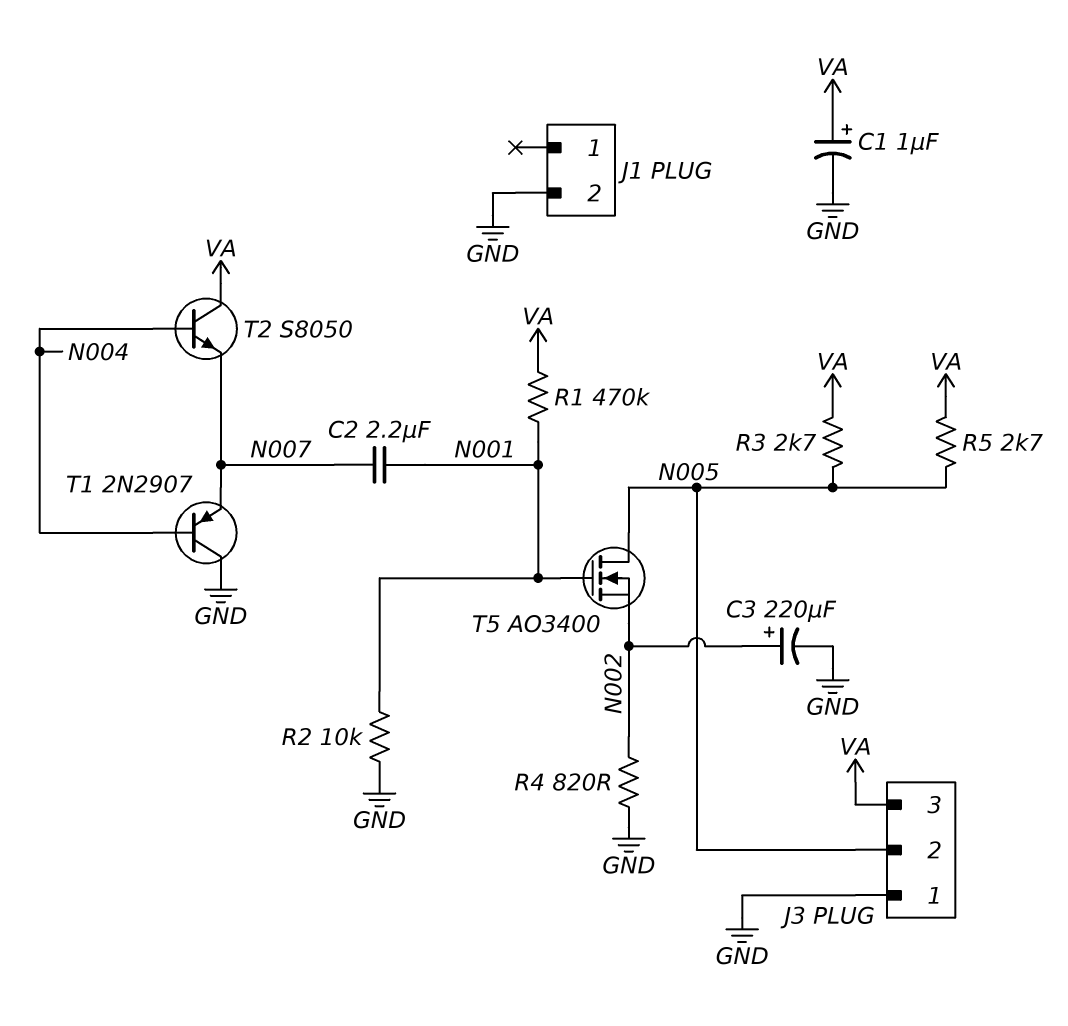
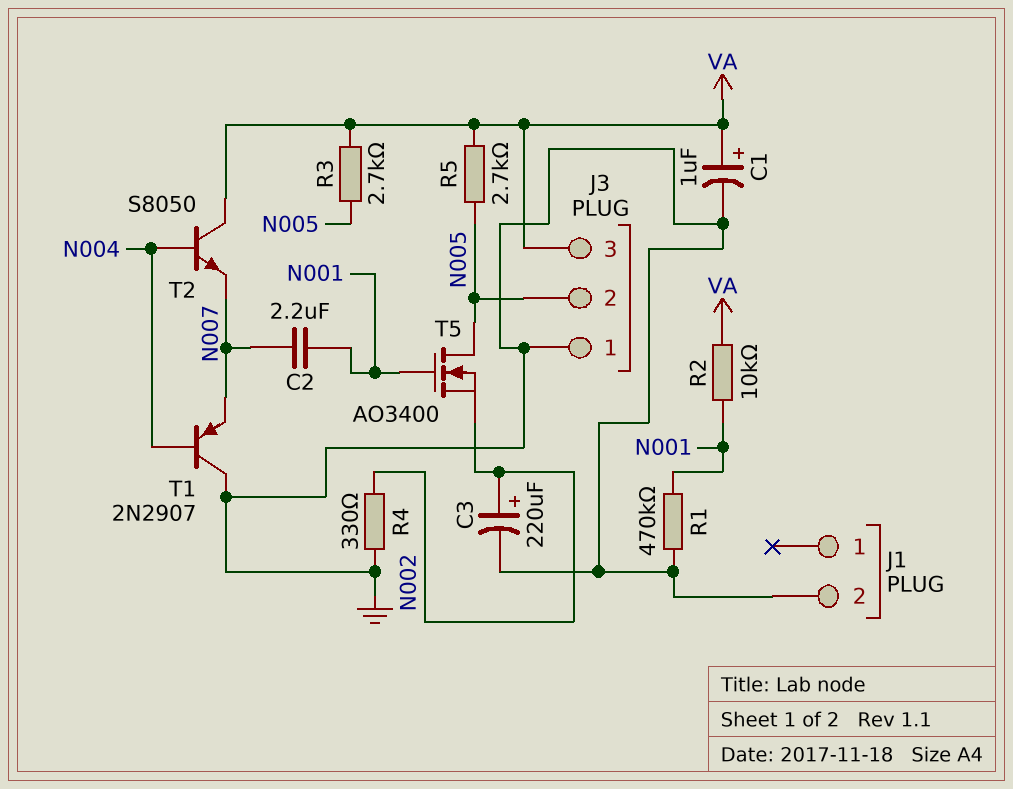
R1: 470k (N001, VA) -> 470k (GND, N001)
R2: 10k (GND, N001) -> 10k (N001, VA)
R4: 820 (GND, N002) -> 330 (GND, N002)

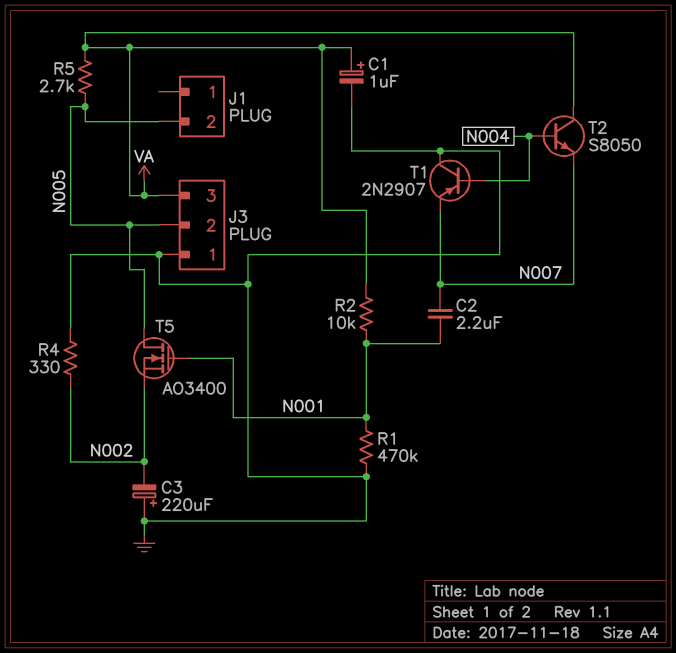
C3: 220uF (plus N002, minus GND) -> 220uF (plus GND, minus N002)
J1 pin 2: GND -> N005
R3: 2.7k (N005, VA) -> none

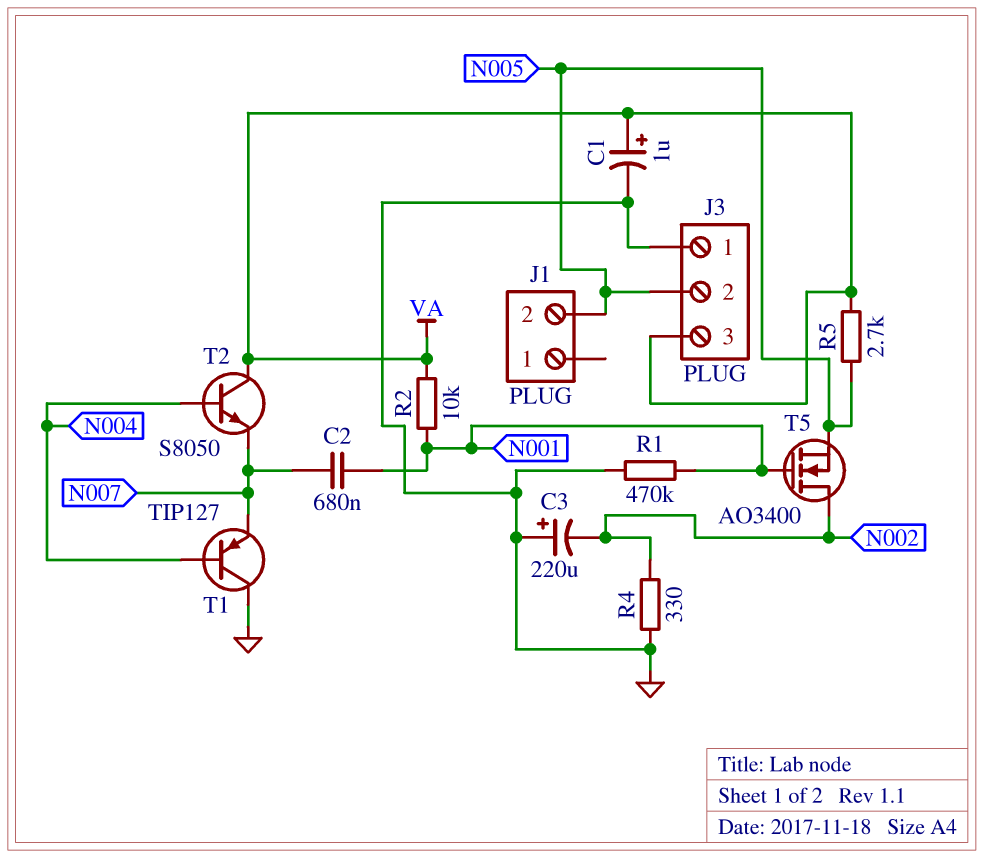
C2: 2.2uF (N001, N007) -> 680nF (N001, N007)
T1: PNP 2N2907 (B N004, C GND, E N007) -> PNP TIP127 (B N004, C GND, E N007)
T5: NMOS AO3400 (G N001, D N005, S N002) -> NMOS AO3400 (G N001, D N002, S N005)

